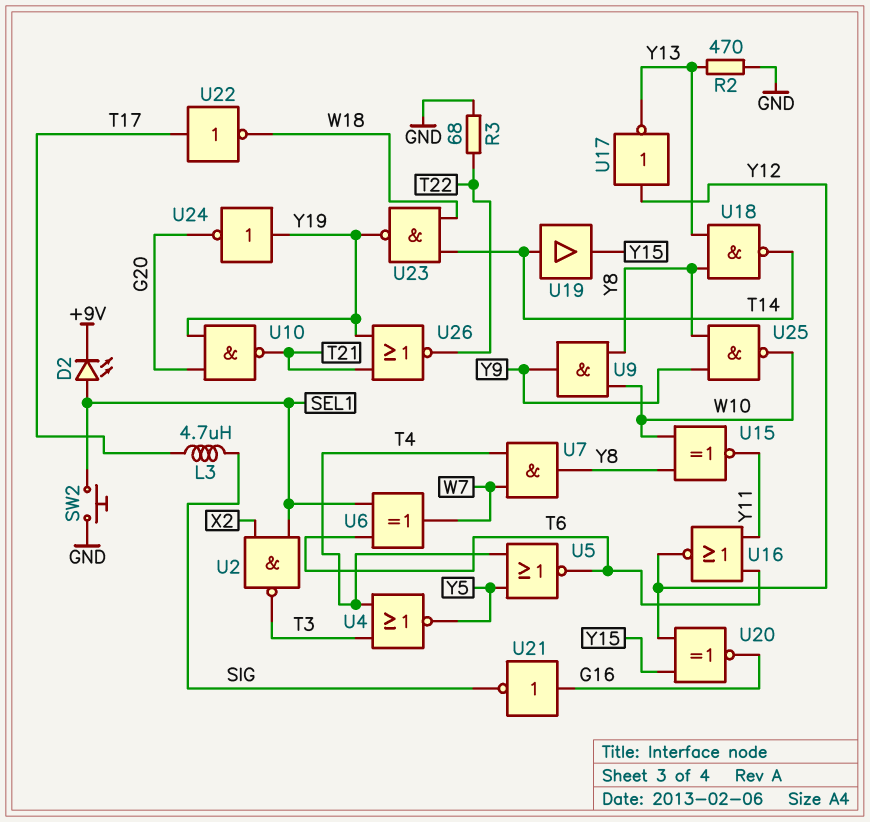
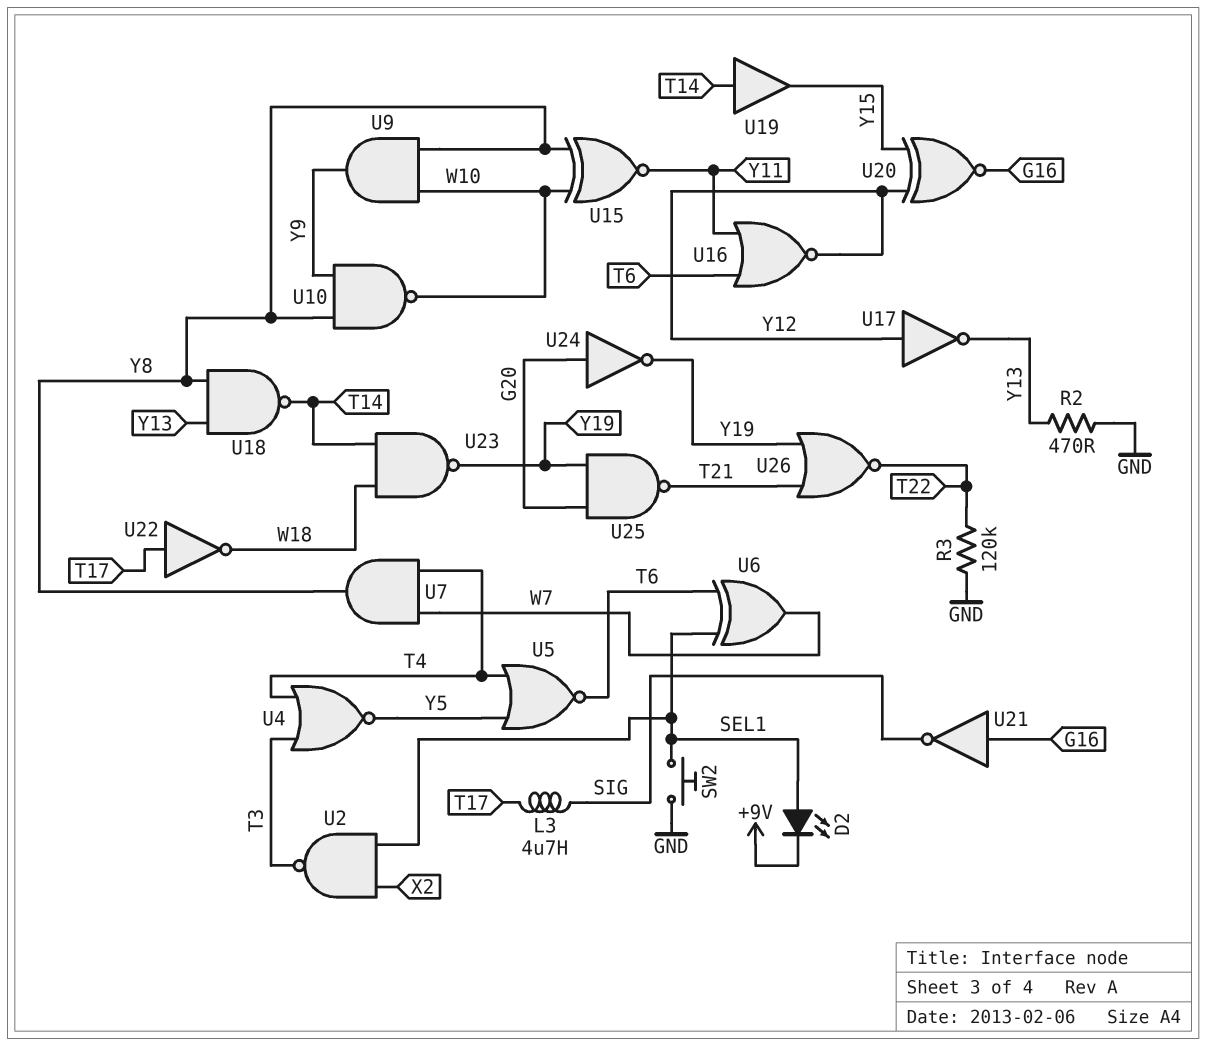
R3: 68 (GND, T22) -> 120k (GND, T22)
U10: NAND (in G20, in Y19, out T21) -> NAND (in Y8, in Y9, out W10)
U24: NOT (in Y19, out G20) -> NOT (in G20, out Y19)
U25: NAND (in Y8, in Y9, out W10) -> NAND (in G20, in Y19, out T21)

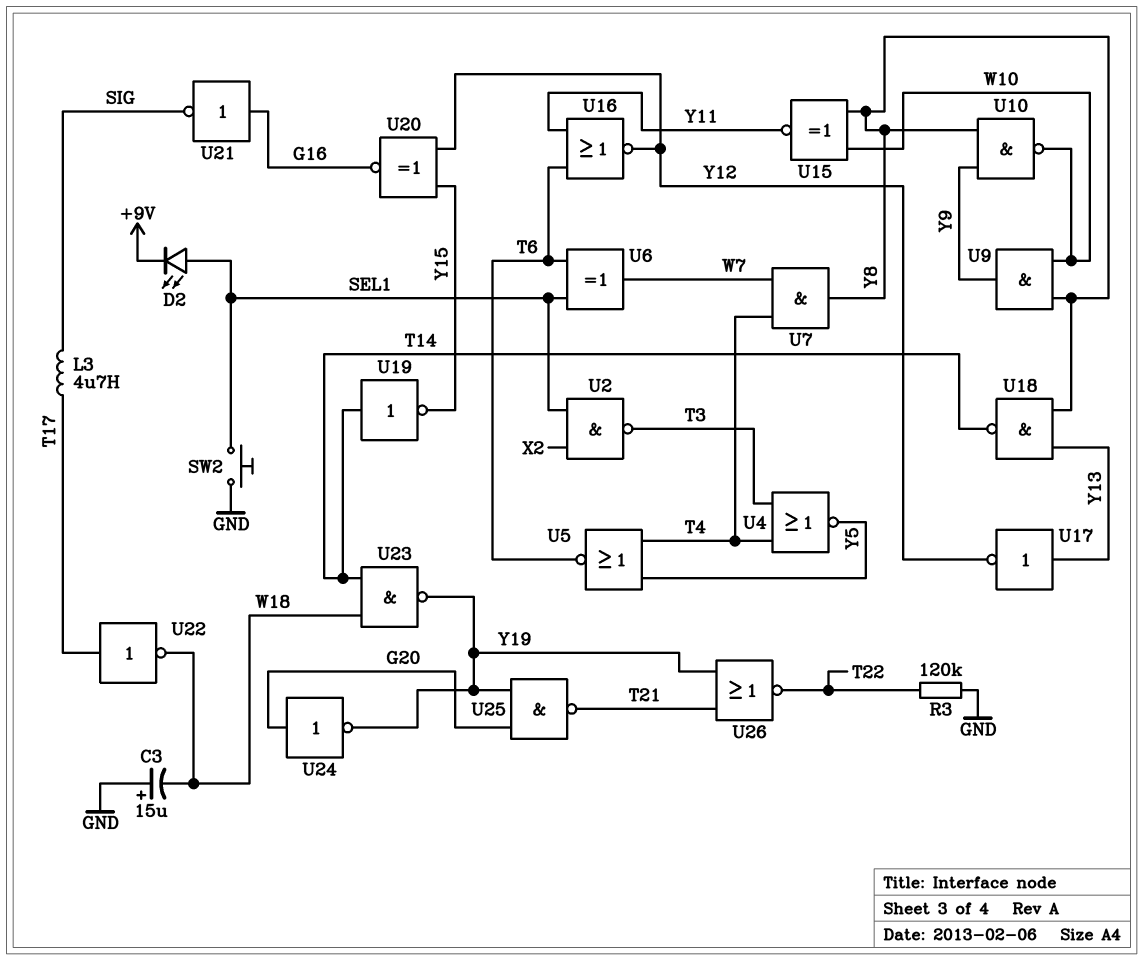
C3: none -> 15uF (plus GND, minus W18)
R2: 470 (GND, Y13) -> none
U17: NOT (in Y12, out Y13) -> NOT (in Y13, out Y12)
U19: buffer (in T14, out Y15) -> NOT (in T14, out Y15)

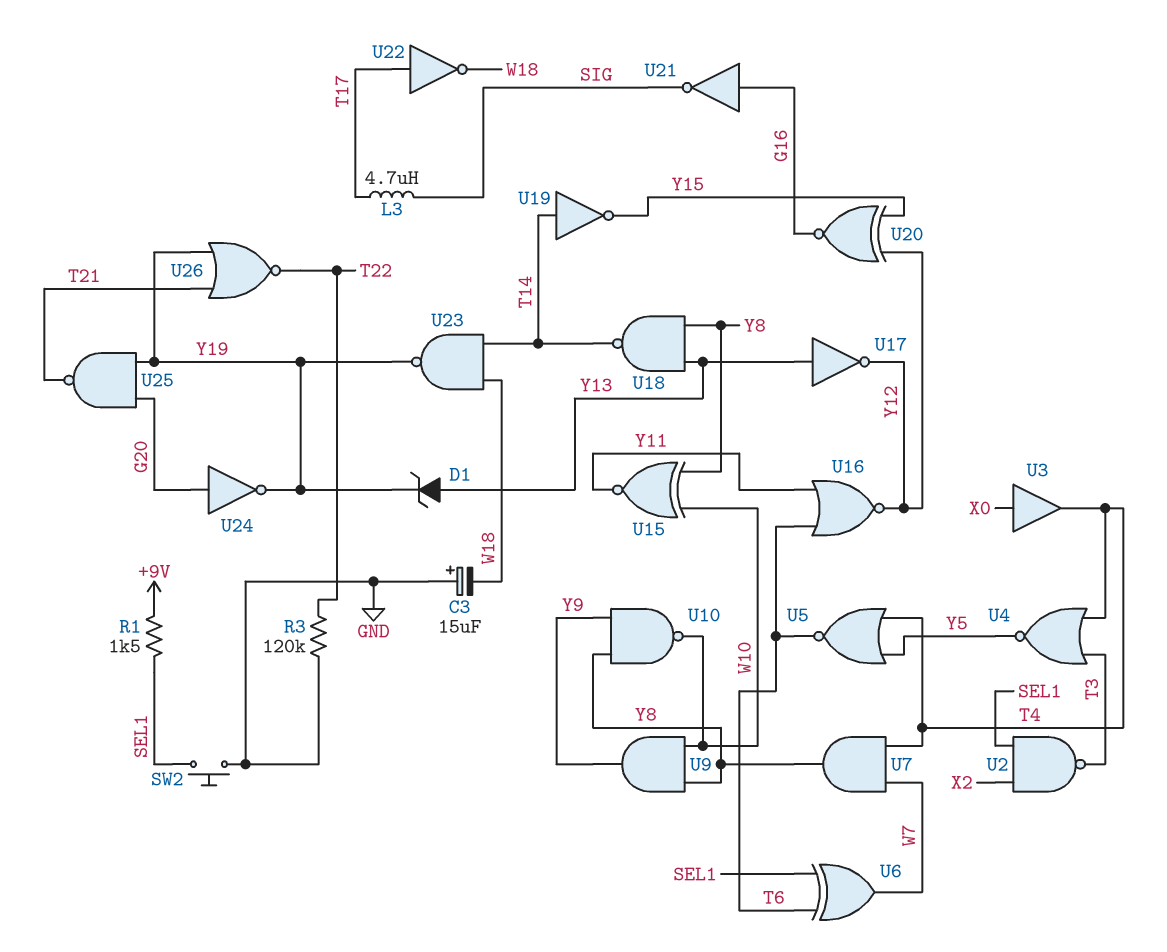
D1: none -> zener (A Y13, K Y19)
D2: LED (A SEL1, K +9V) -> none
R1: none -> 1.5k (+9V, SEL1)
U3: none -> buffer (in X0, out T4)

